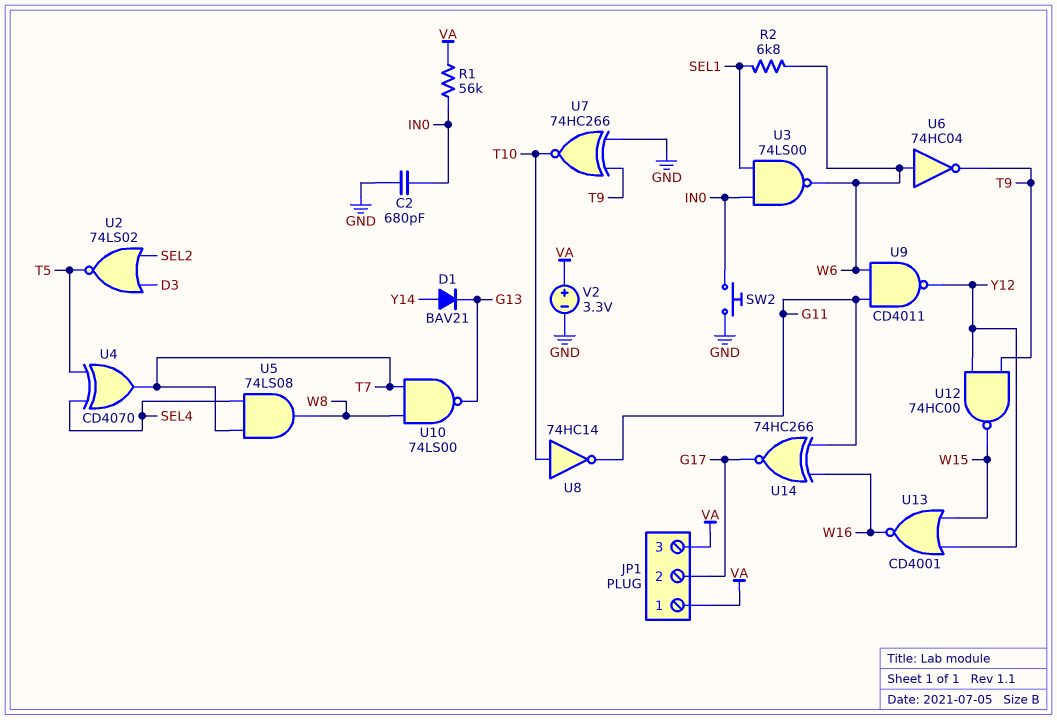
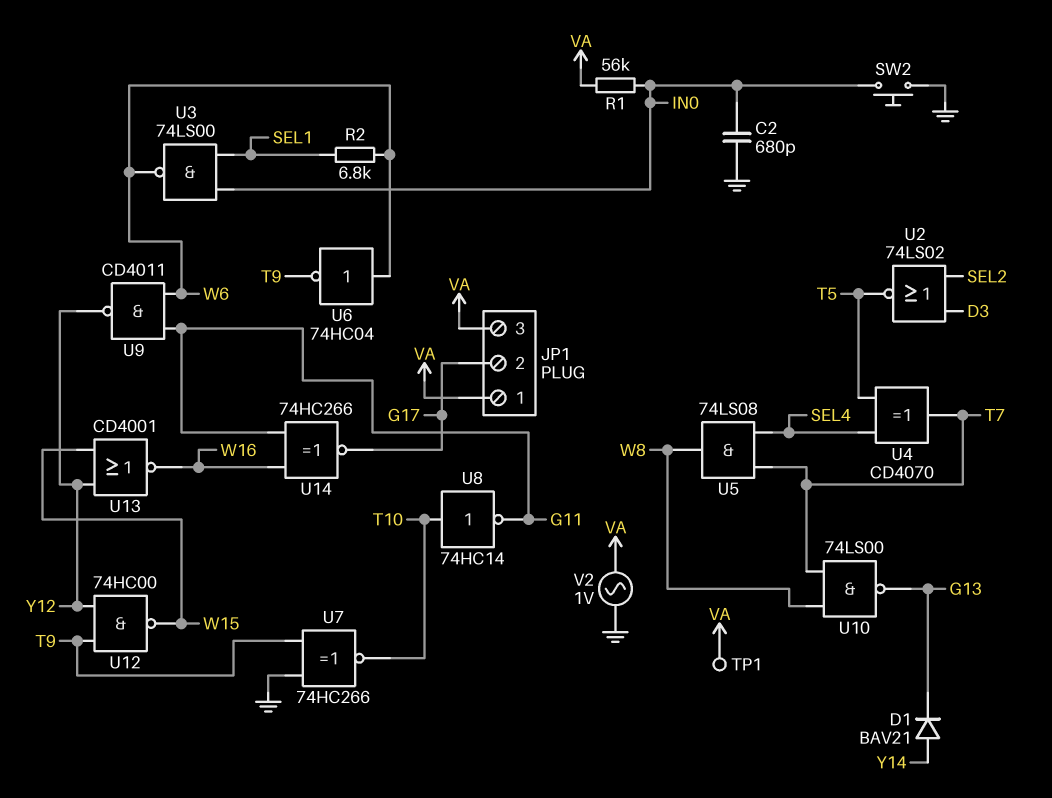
TP1: none -> test point (VA)
V2: 3.3V (plus VA, minus GND) -> AC 1V (GND, VA)

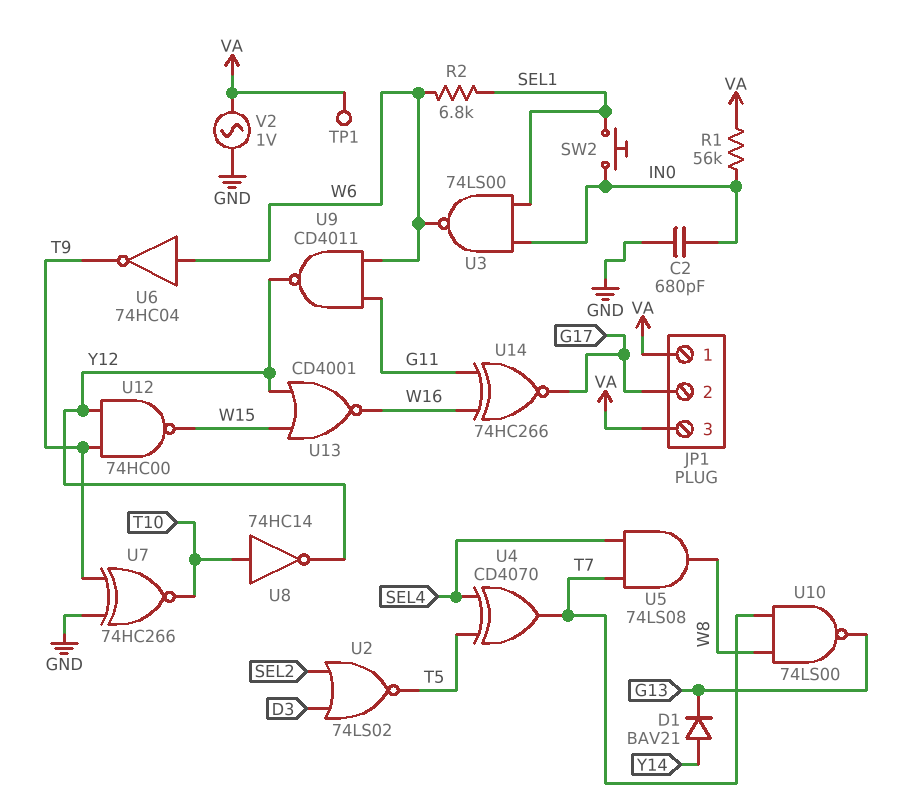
SW2: button (GND, IN0) -> button (IN0, SEL1)
U8: NOT 74HC14 (in T10, out G11) -> NOT 74HC14 (in T10, out Y12)

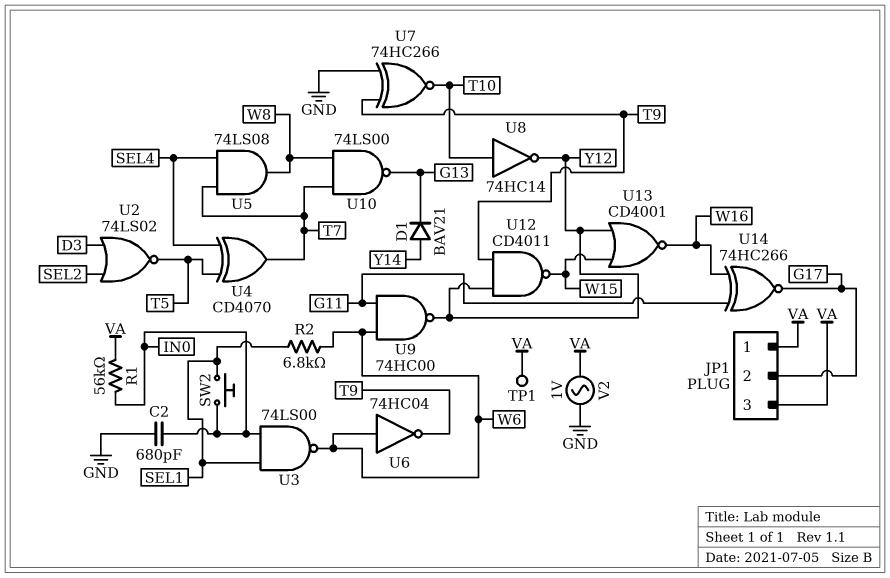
U9: NAND CD4011 (in G11, in W6, out Y12) -> NAND 74HC00 (in G11, in W6, out Y12)
U12: NAND 74HC00 (in T9, in Y12, out W15) -> NAND CD4011 (in T9, in Y12, out W15)

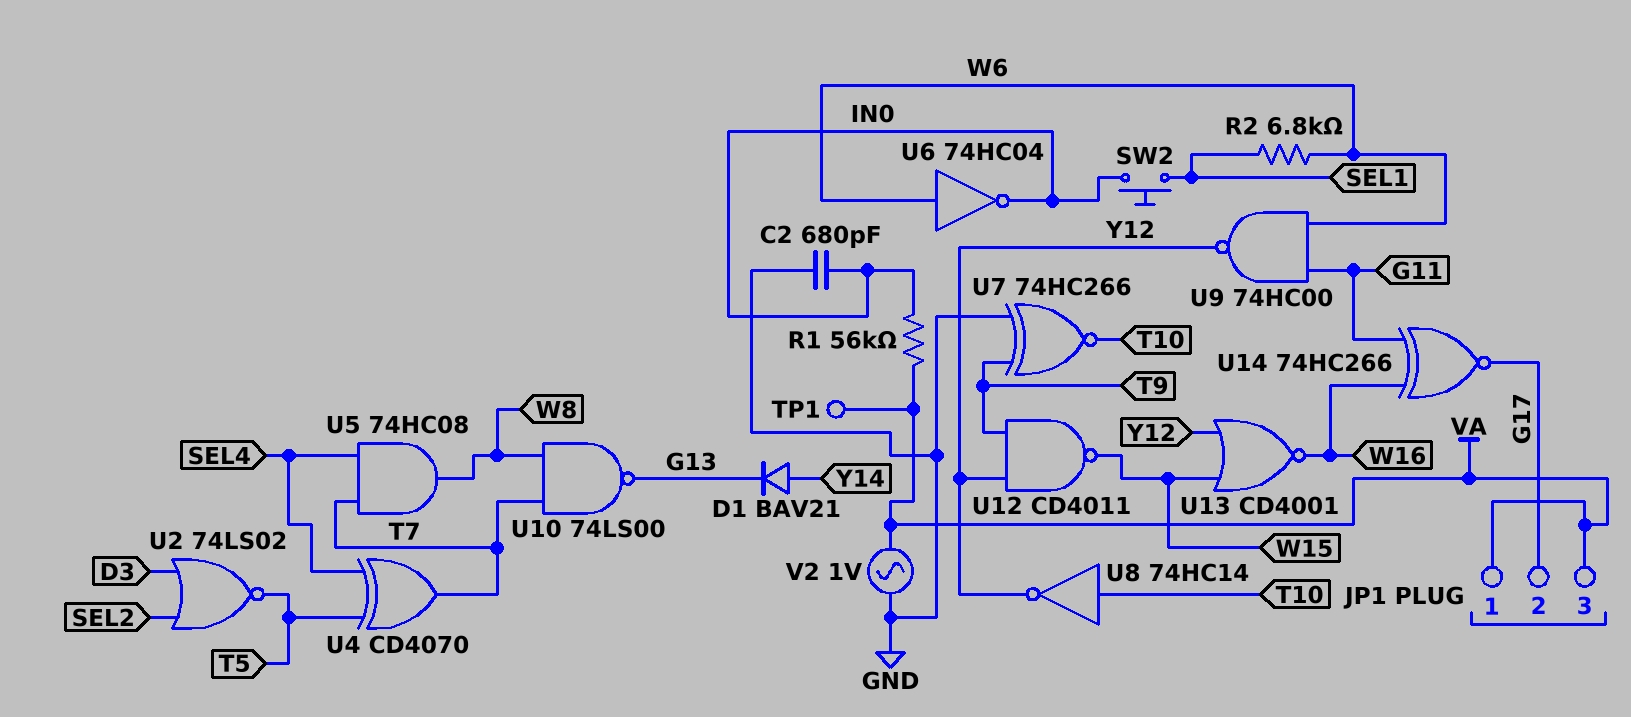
U3: NAND 74LS00 (in IN0, in SEL1, out W6) -> none
U5: AND 74LS08 (in SEL4, in T7, out W8) -> AND 74HC08 (in SEL4, in T7, out W8)
U6: NOT 74HC04 (in W6, out T9) -> NOT 74HC04 (in W6, out IN0)

